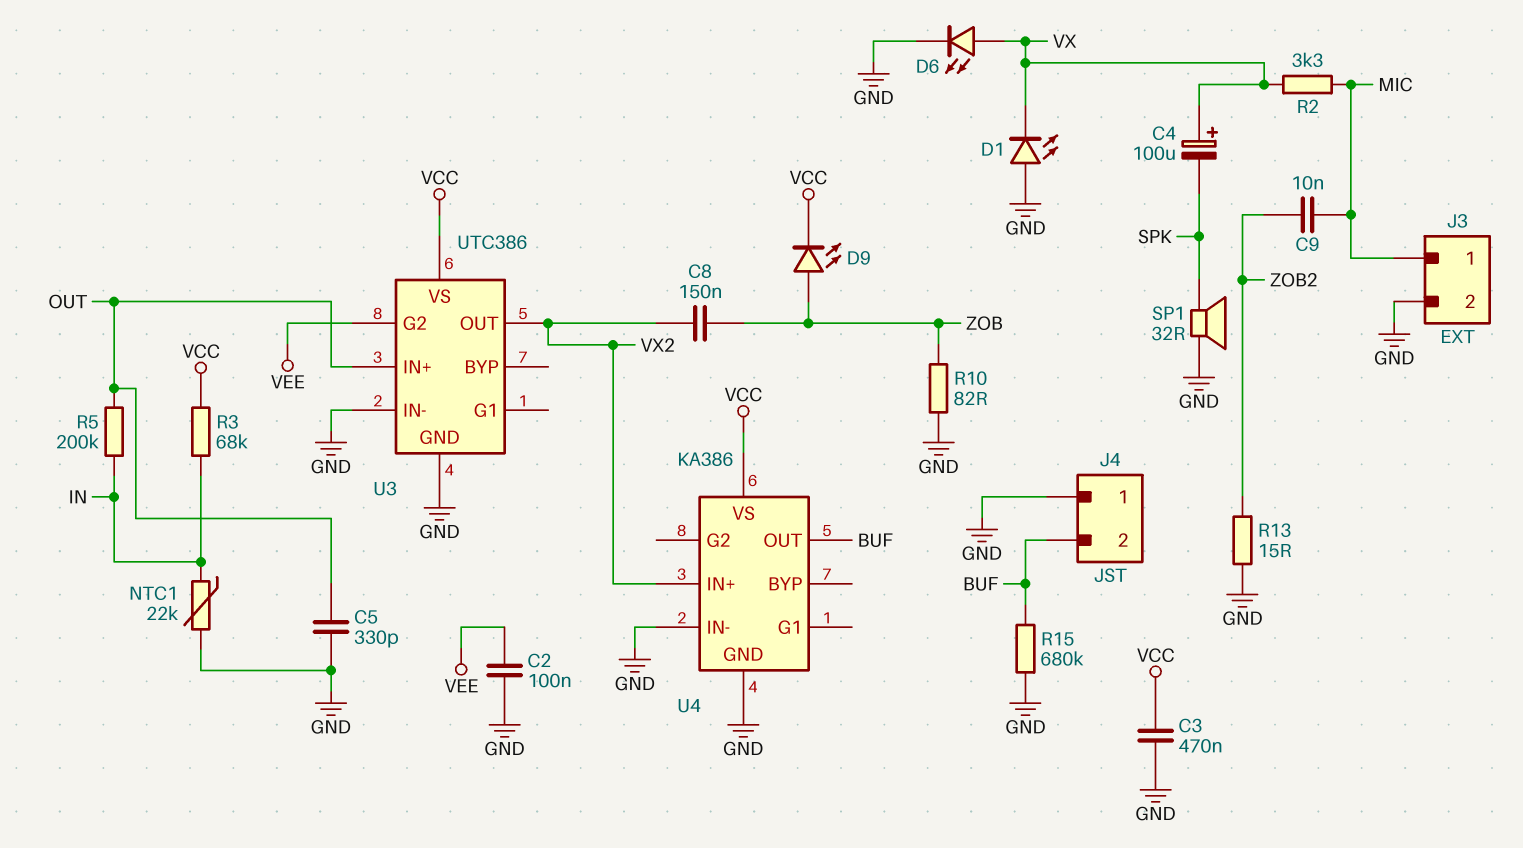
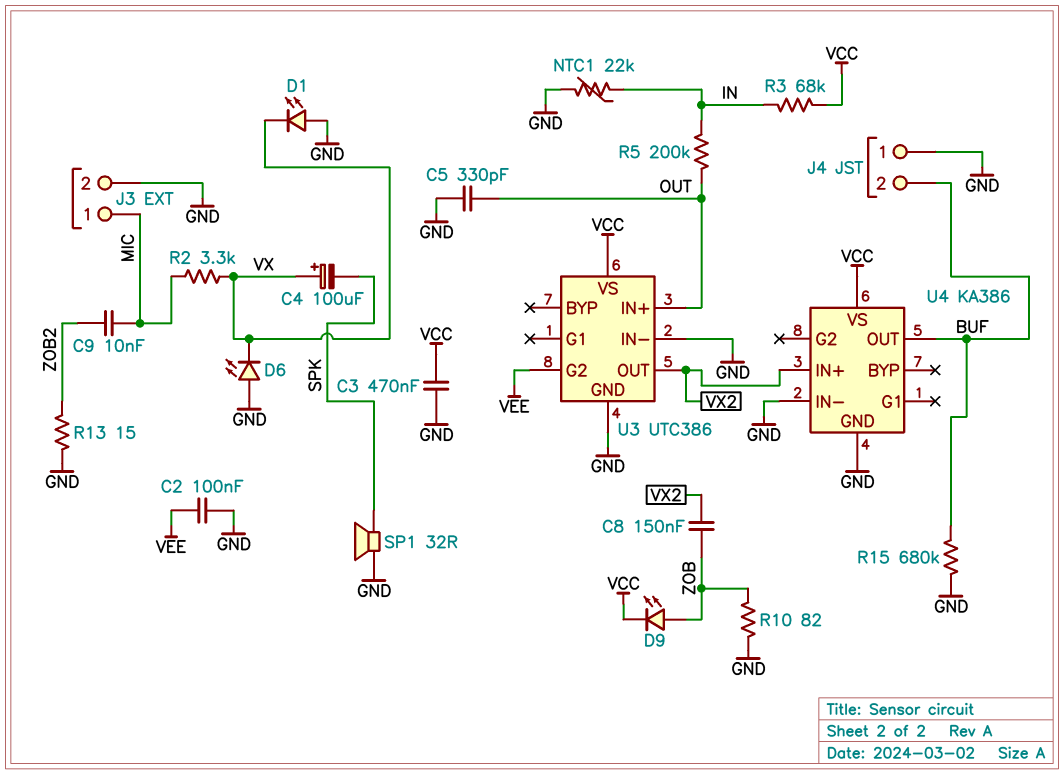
D6: LED (A VX, K GND) -> LED (A GND, K VX)

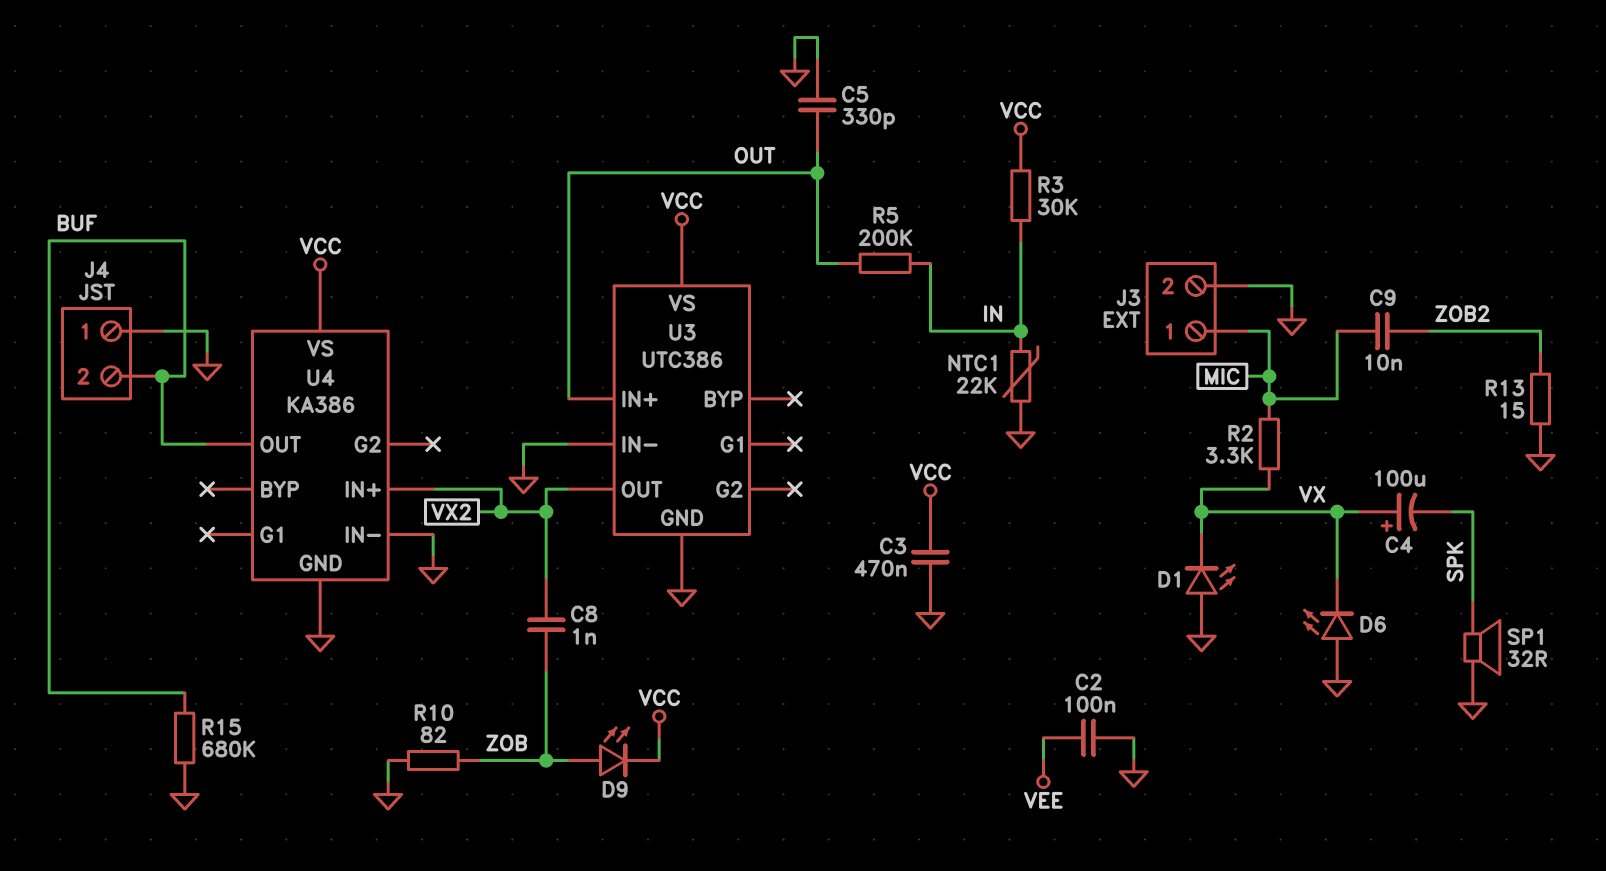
C8: 150nF (VX2, ZOB) -> 1nF (VX2, ZOB)
R3: 68k (IN, VCC) -> 30k (IN, VCC)
U3 pin G2: VEE -> none

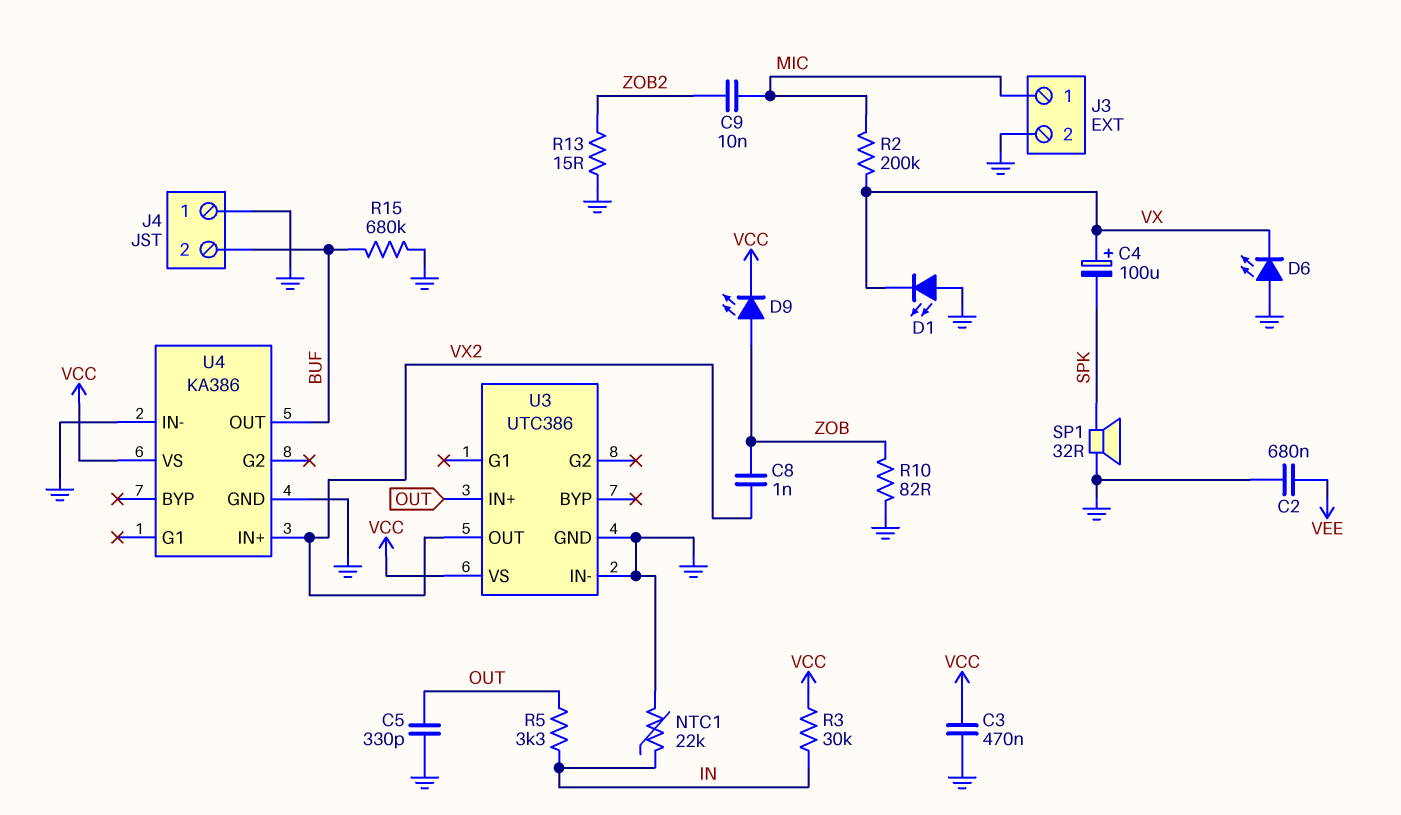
C2: 100nF (GND, VEE) -> 680nF (GND, VEE)
R2: 3.3k (MIC, VX) -> 200k (MIC, VX)
R5: 200k (IN, OUT) -> 3.3k (IN, OUT)

